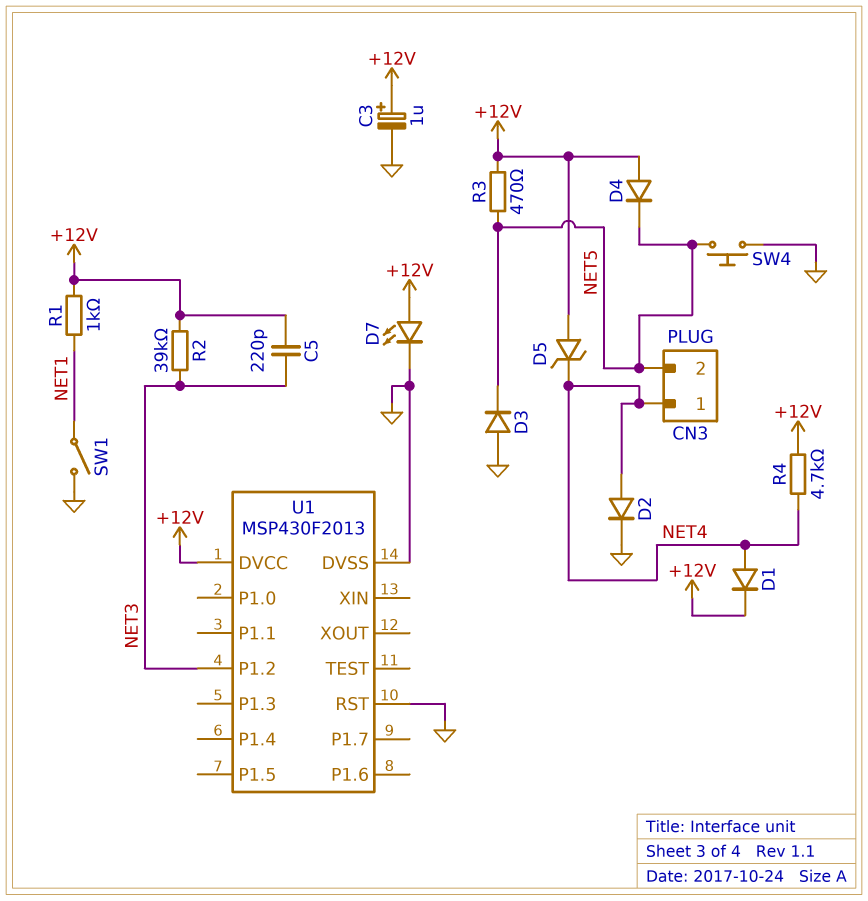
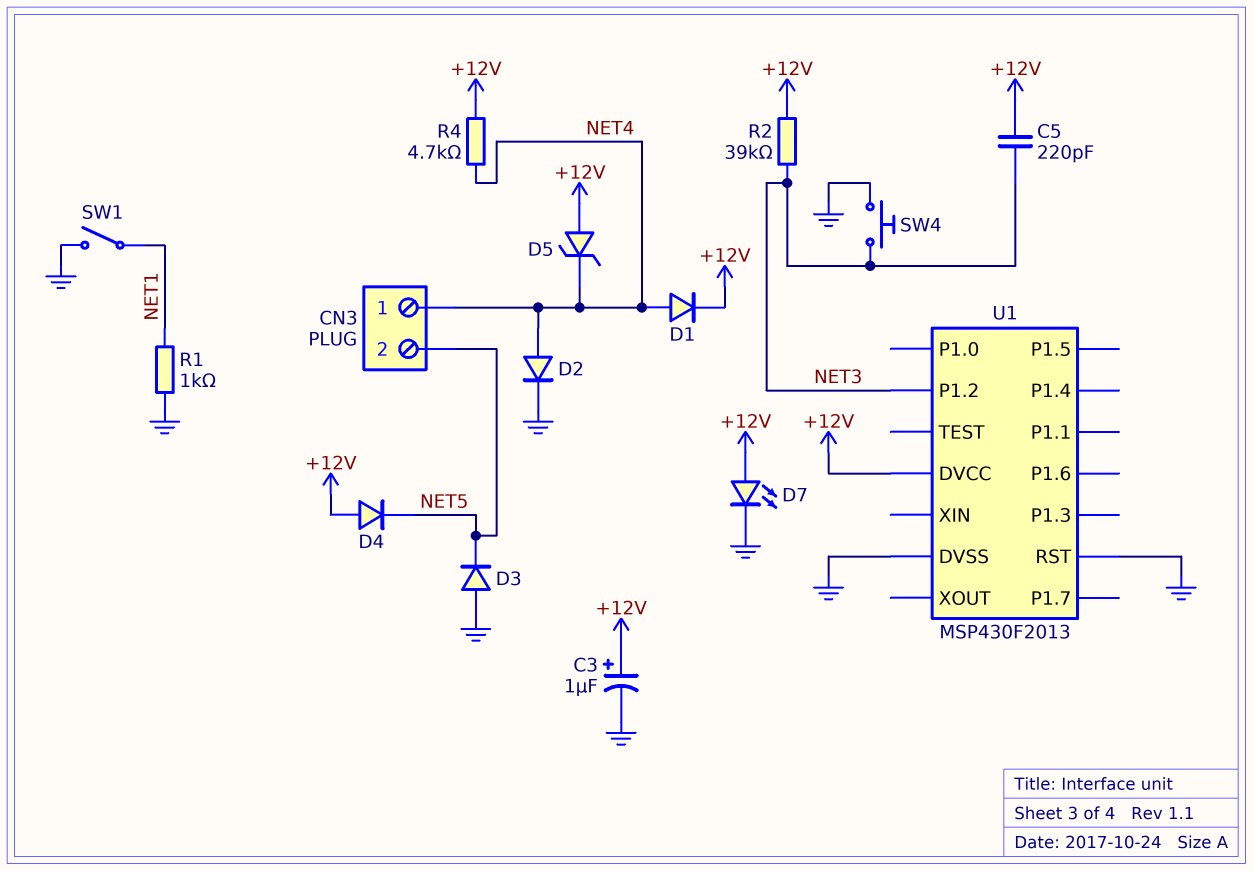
R1: 1k (+12V, NET1) -> 1k (GND, NET1)
R3: 470 (+12V, NET5) -> none
SW4: button (GND, NET5) -> button (GND, NET3)

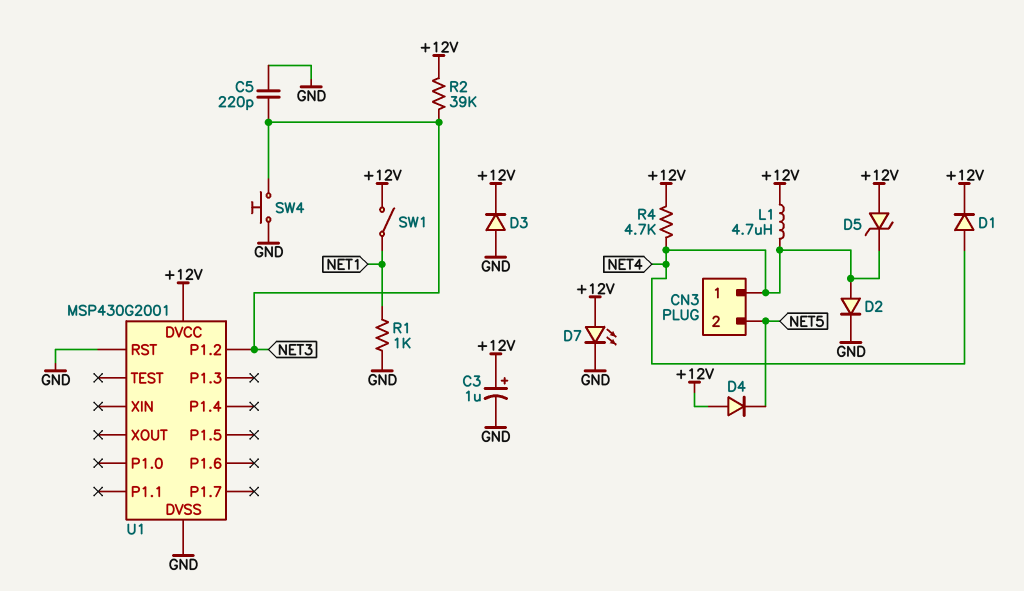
C5: 220pF (+12V, NET3) -> 220pF (GND, NET3)
D3: diode (A GND, K NET5) -> diode (A GND, K +12V)
L1: none -> 4.7uH (+12V, NET4)
SW1: switch (GND, NET1) -> switch (+12V, NET1)
U1: MSP430F2013 -> MSP430G2001

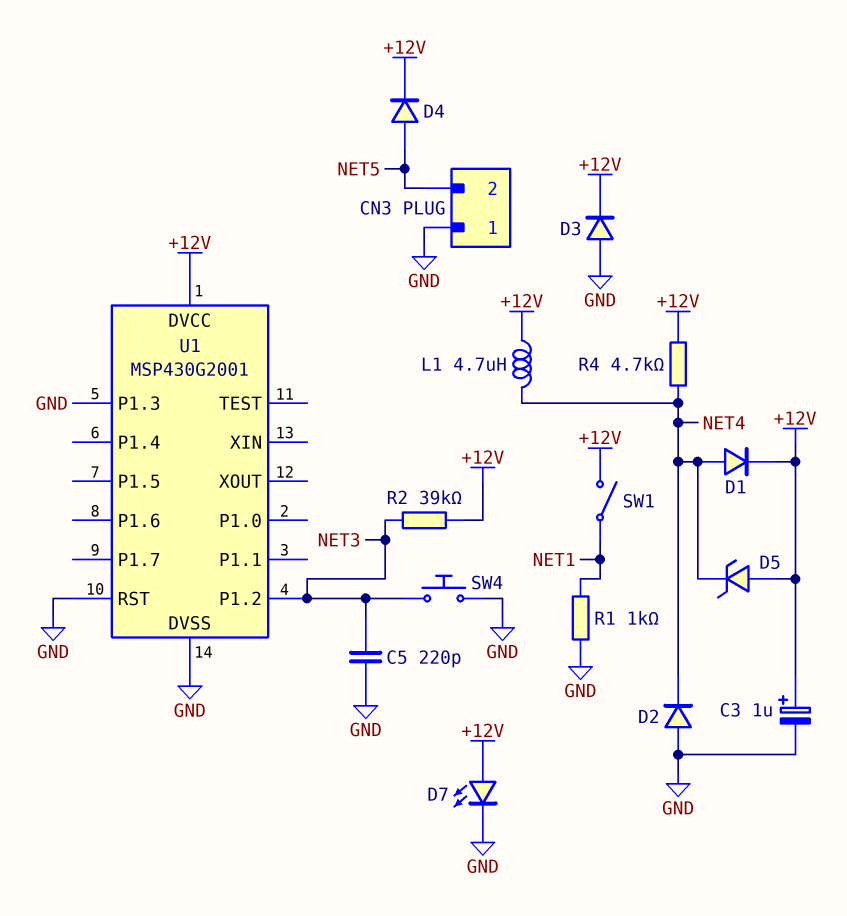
CN3 pin 1: NET4 -> GND
D2: diode (A NET4, K GND) -> diode (A GND, K NET4)
D4: diode (A +12V, K NET5) -> diode (A NET5, K +12V)
U1 pin P1.3: none -> GND

